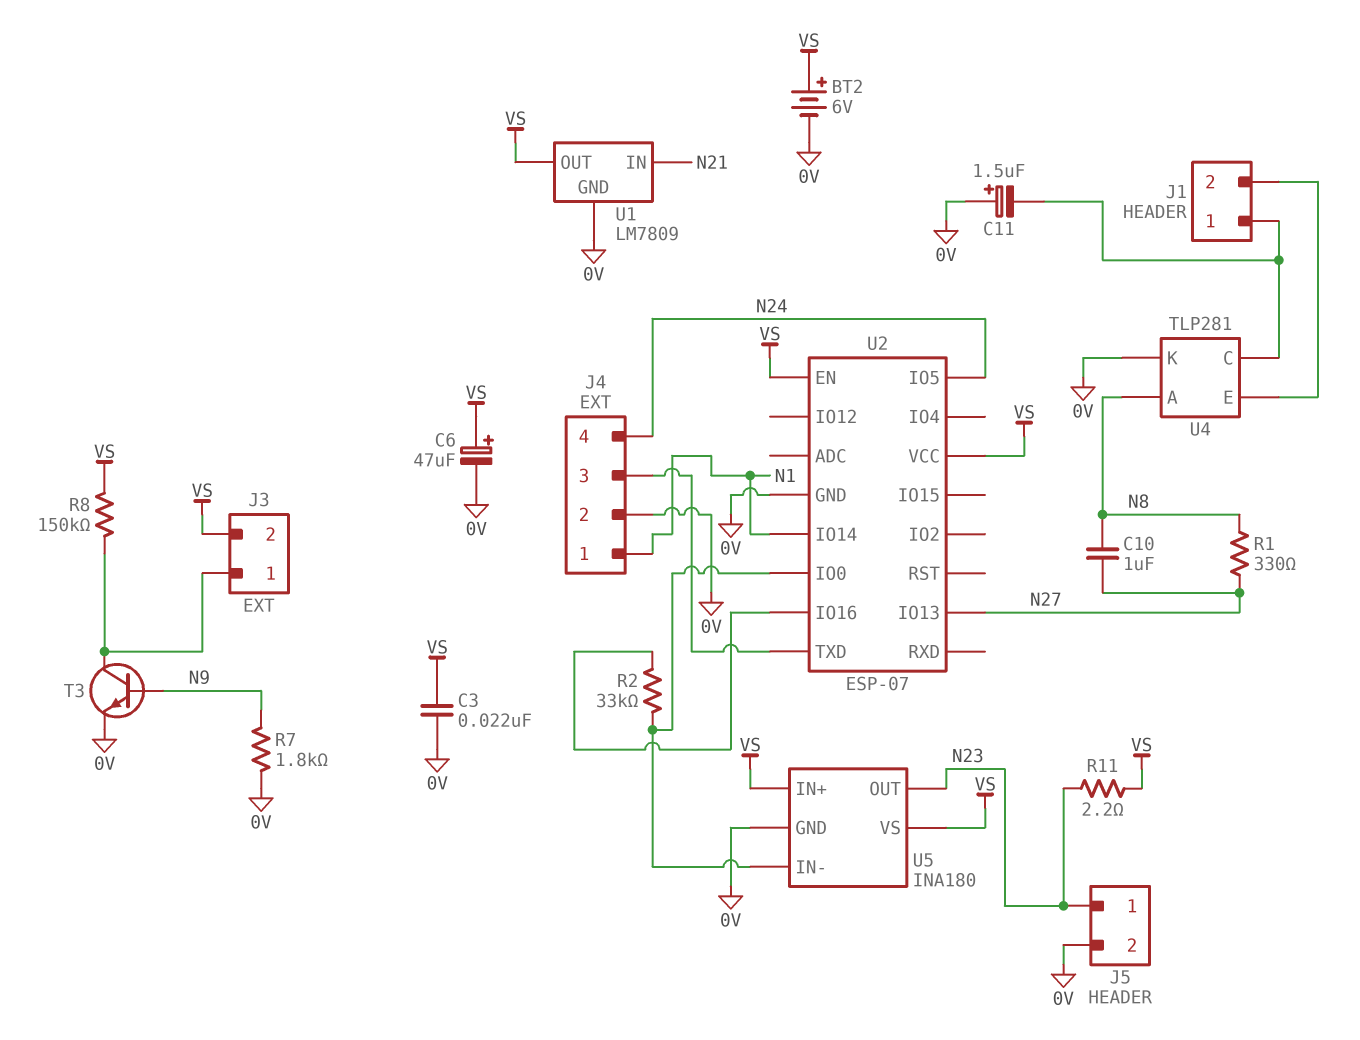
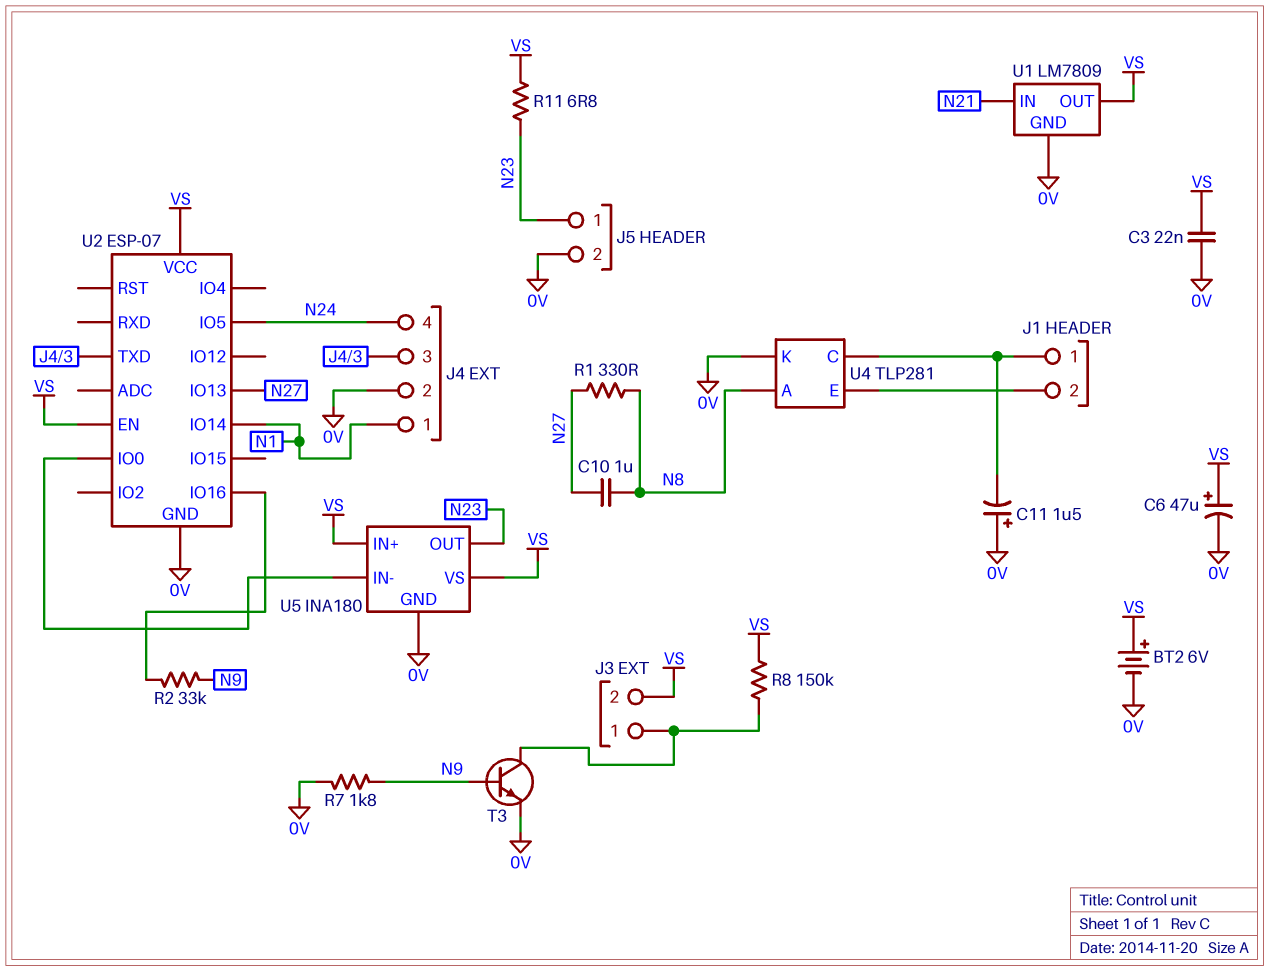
R2: 33k (U2/IO0, U2/IO16) -> 33k (N9, U2/IO16)
R11: 2.2 (N23, VS) -> 6.8 (N23, VS)

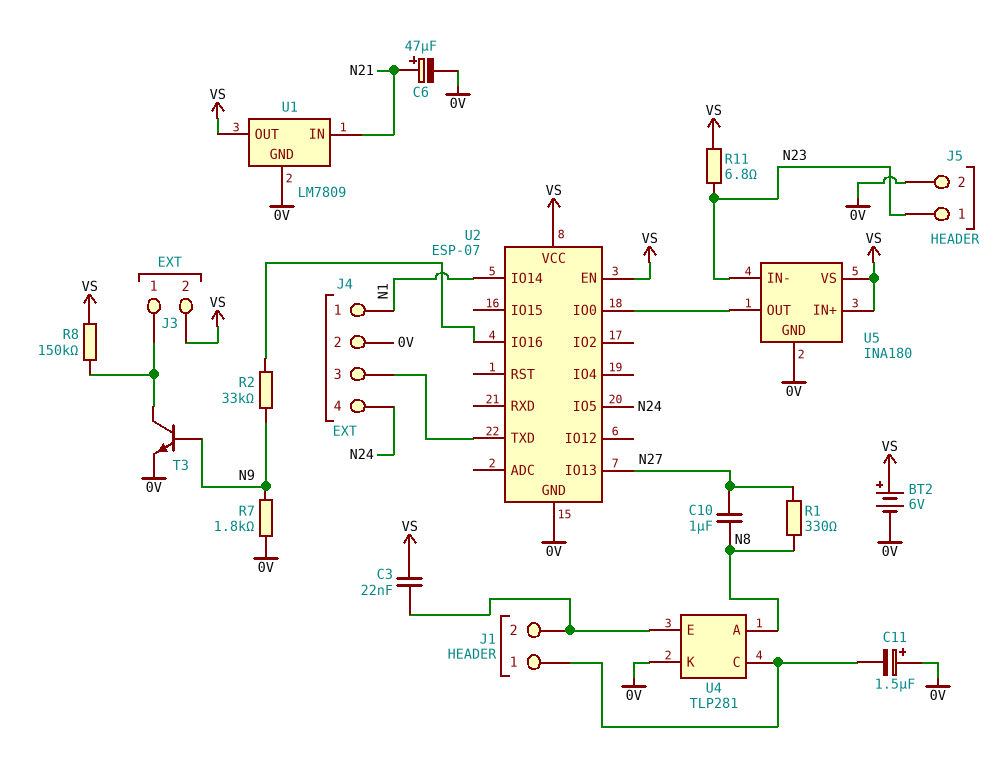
C3: 22nF (0V, VS) -> 22nF (J1/2, VS)
C6: 47uF (plus VS, minus 0V) -> 47uF (plus N21, minus 0V)
U5 pin IN-: U2/IO0 -> N23
U5 pin OUT: N23 -> U2/IO0

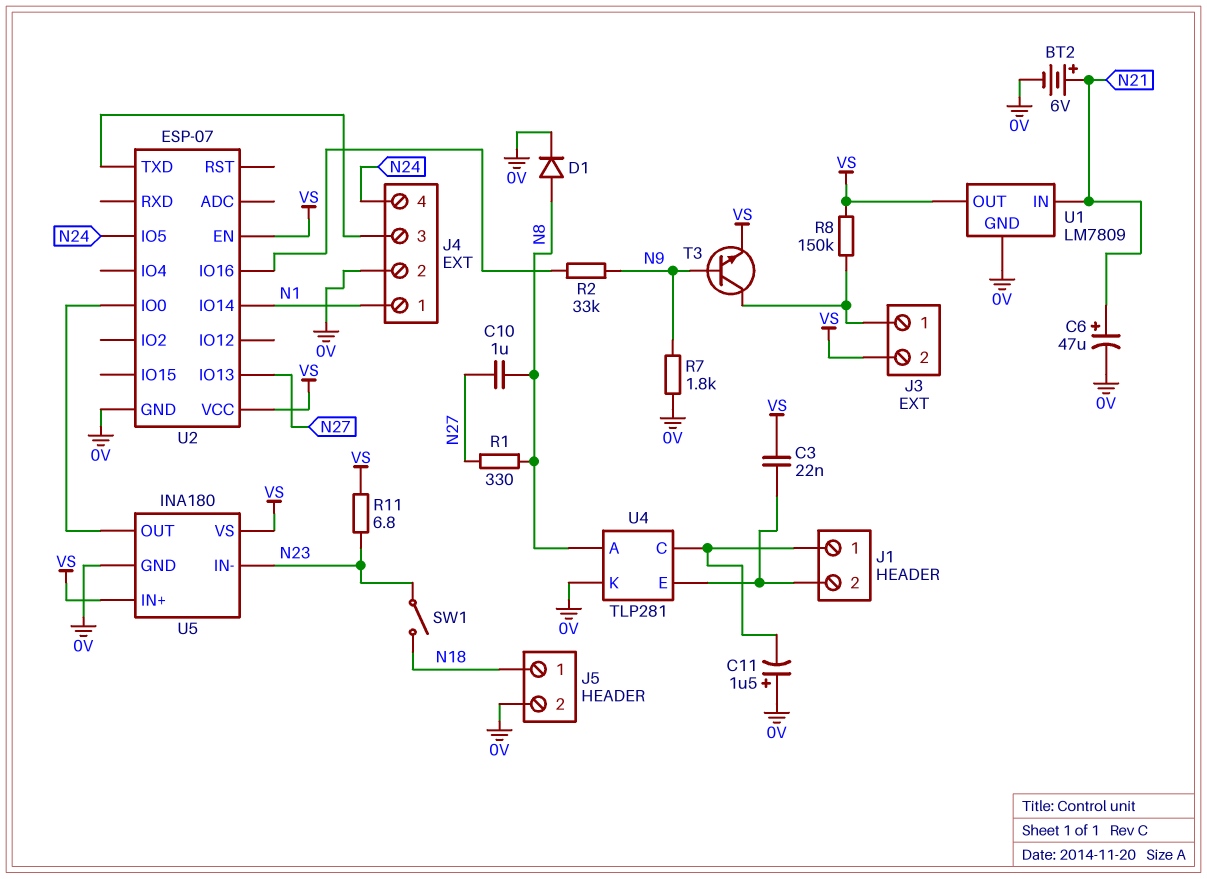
BT2: 6V (plus VS, minus 0V) -> 6V (plus N21, minus 0V)
D1: none -> diode (A N8, K 0V)
J5 pin 1: N23 -> N18
SW1: none -> switch (N18, N23)
T3: NPN (B N9, C J3/1, E 0V) -> NPN (B N9, C J3/1, E VS)

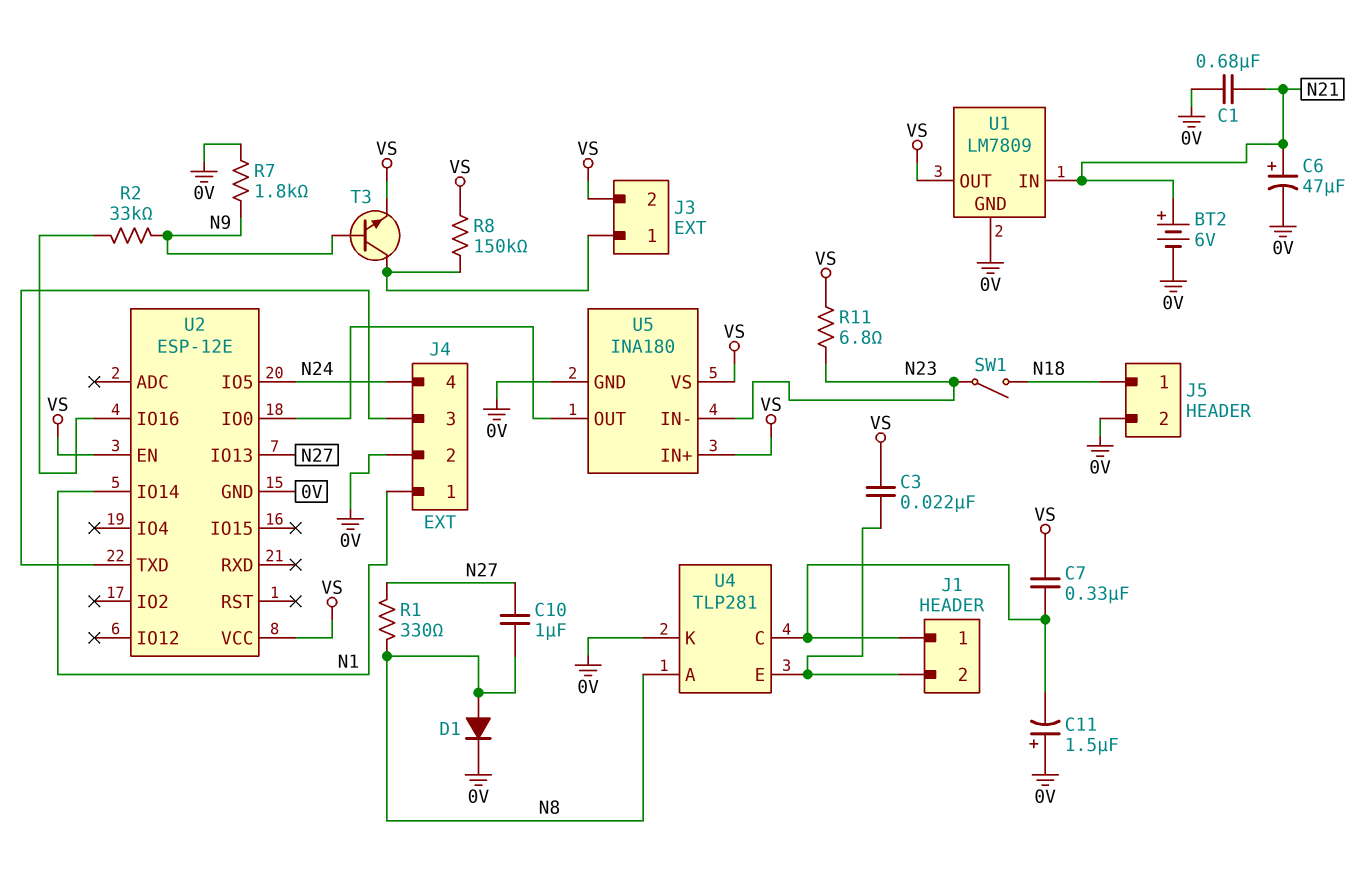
C1: none -> 680nF (0V, N21)
C7: none -> 330nF (J1/1, VS)
U2: ESP-07 -> ESP-12E

